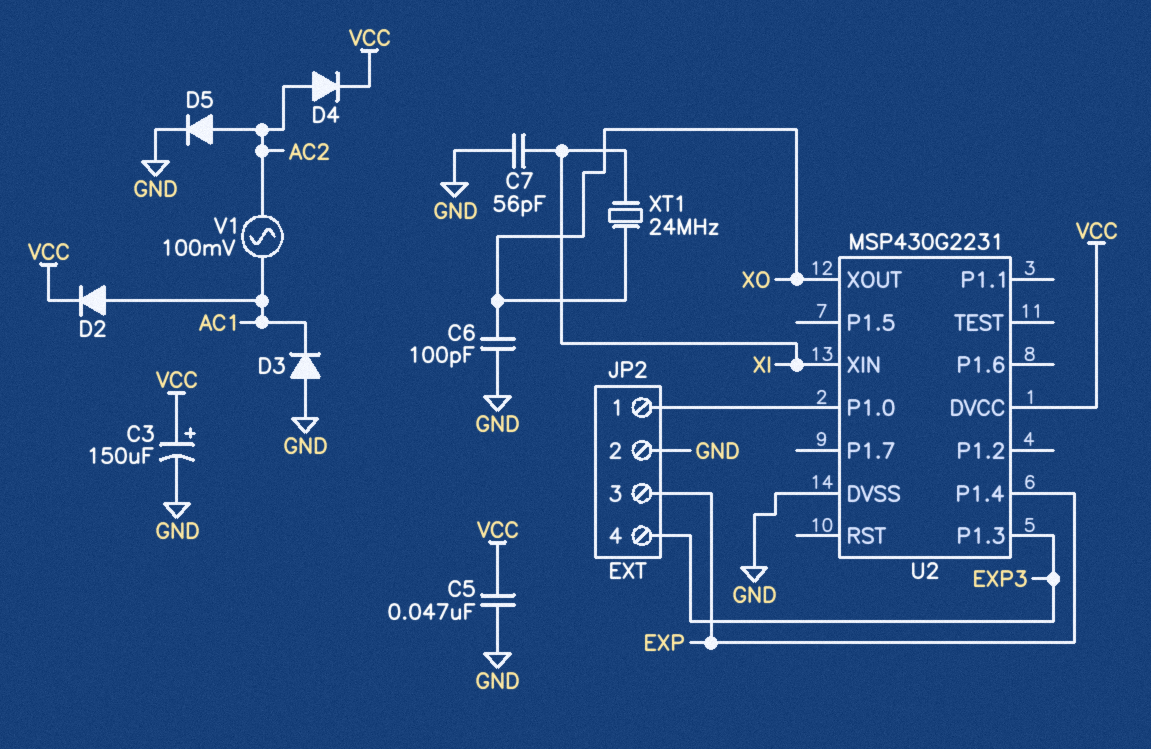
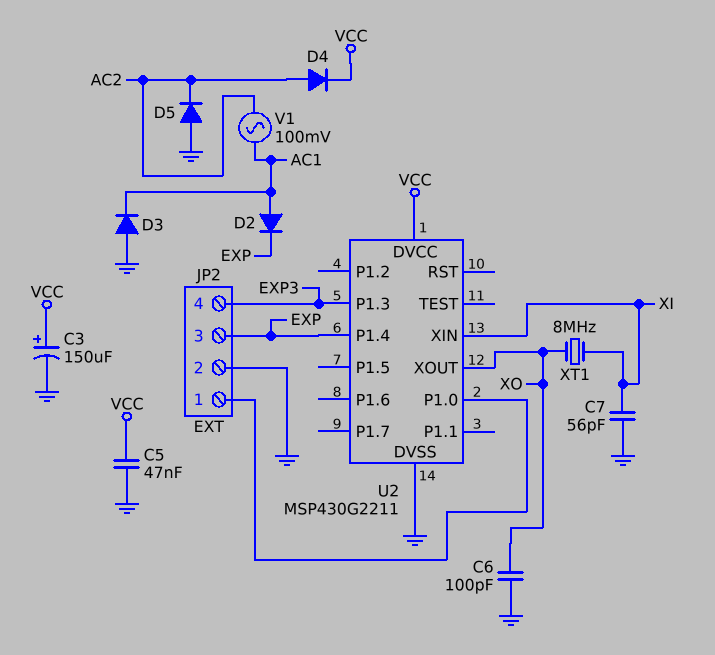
D2: diode (A AC1, K VCC) -> diode (A AC1, K EXP)
D5: diode (A AC2, K GND) -> diode (A GND, K AC2)
U2: MSP430G2231 -> MSP430G2211
XT1: 24MHz (XI, XO) -> 8MHz (XI, XO)

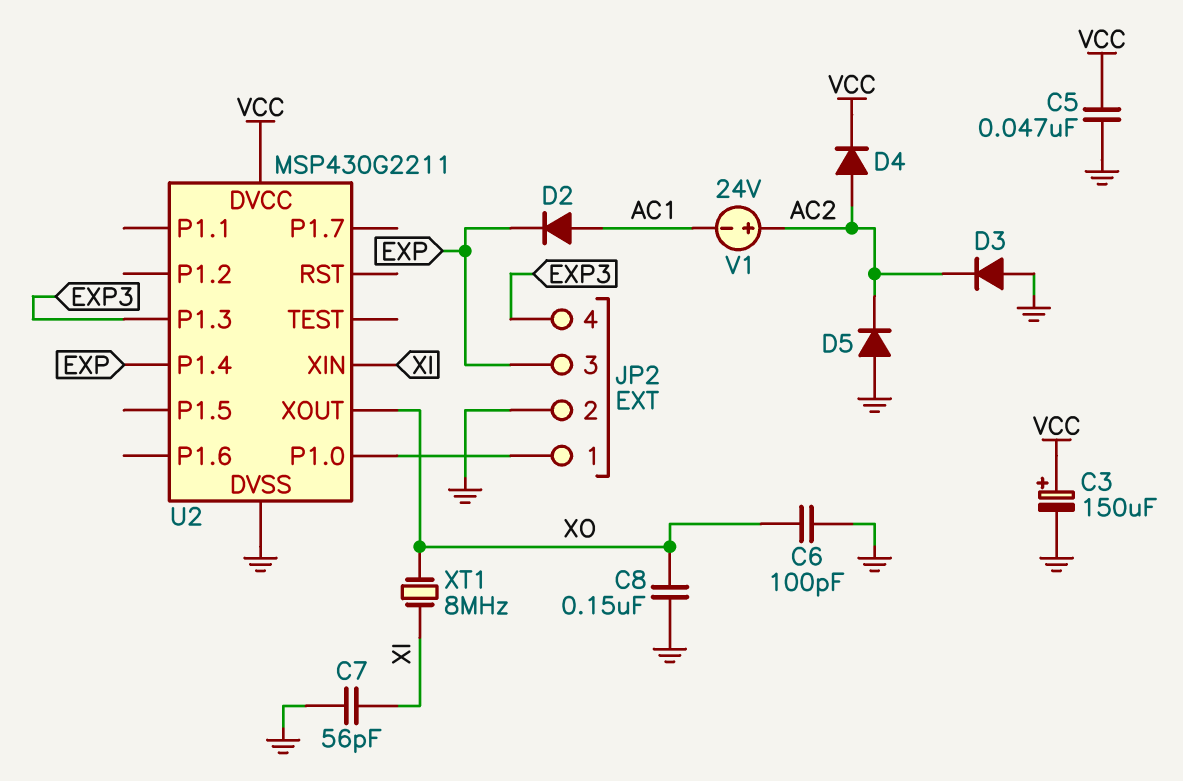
C8: none -> 150nF (GND, XO)
D3: diode (A GND, K AC1) -> diode (A GND, K AC2)
V1: AC 100mV (AC1, AC2) -> 24V (plus AC2, minus AC1)

